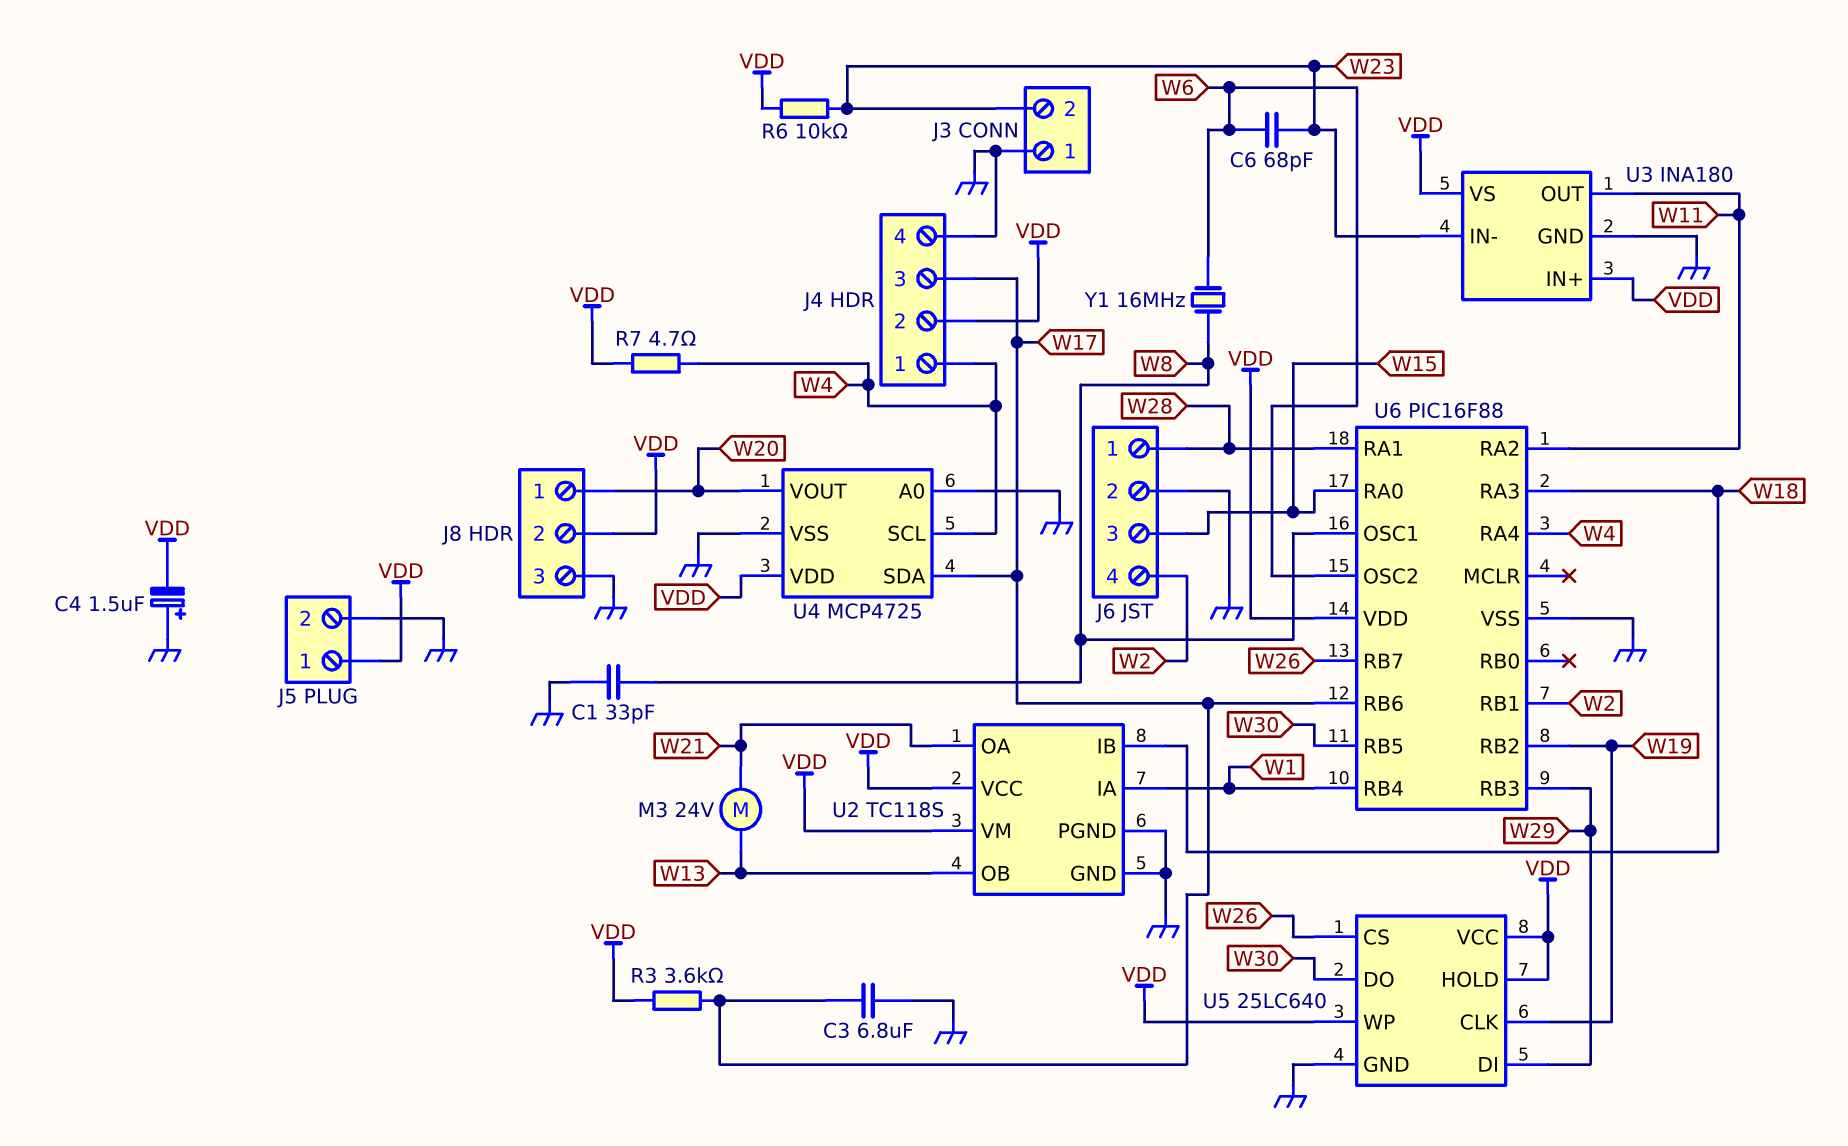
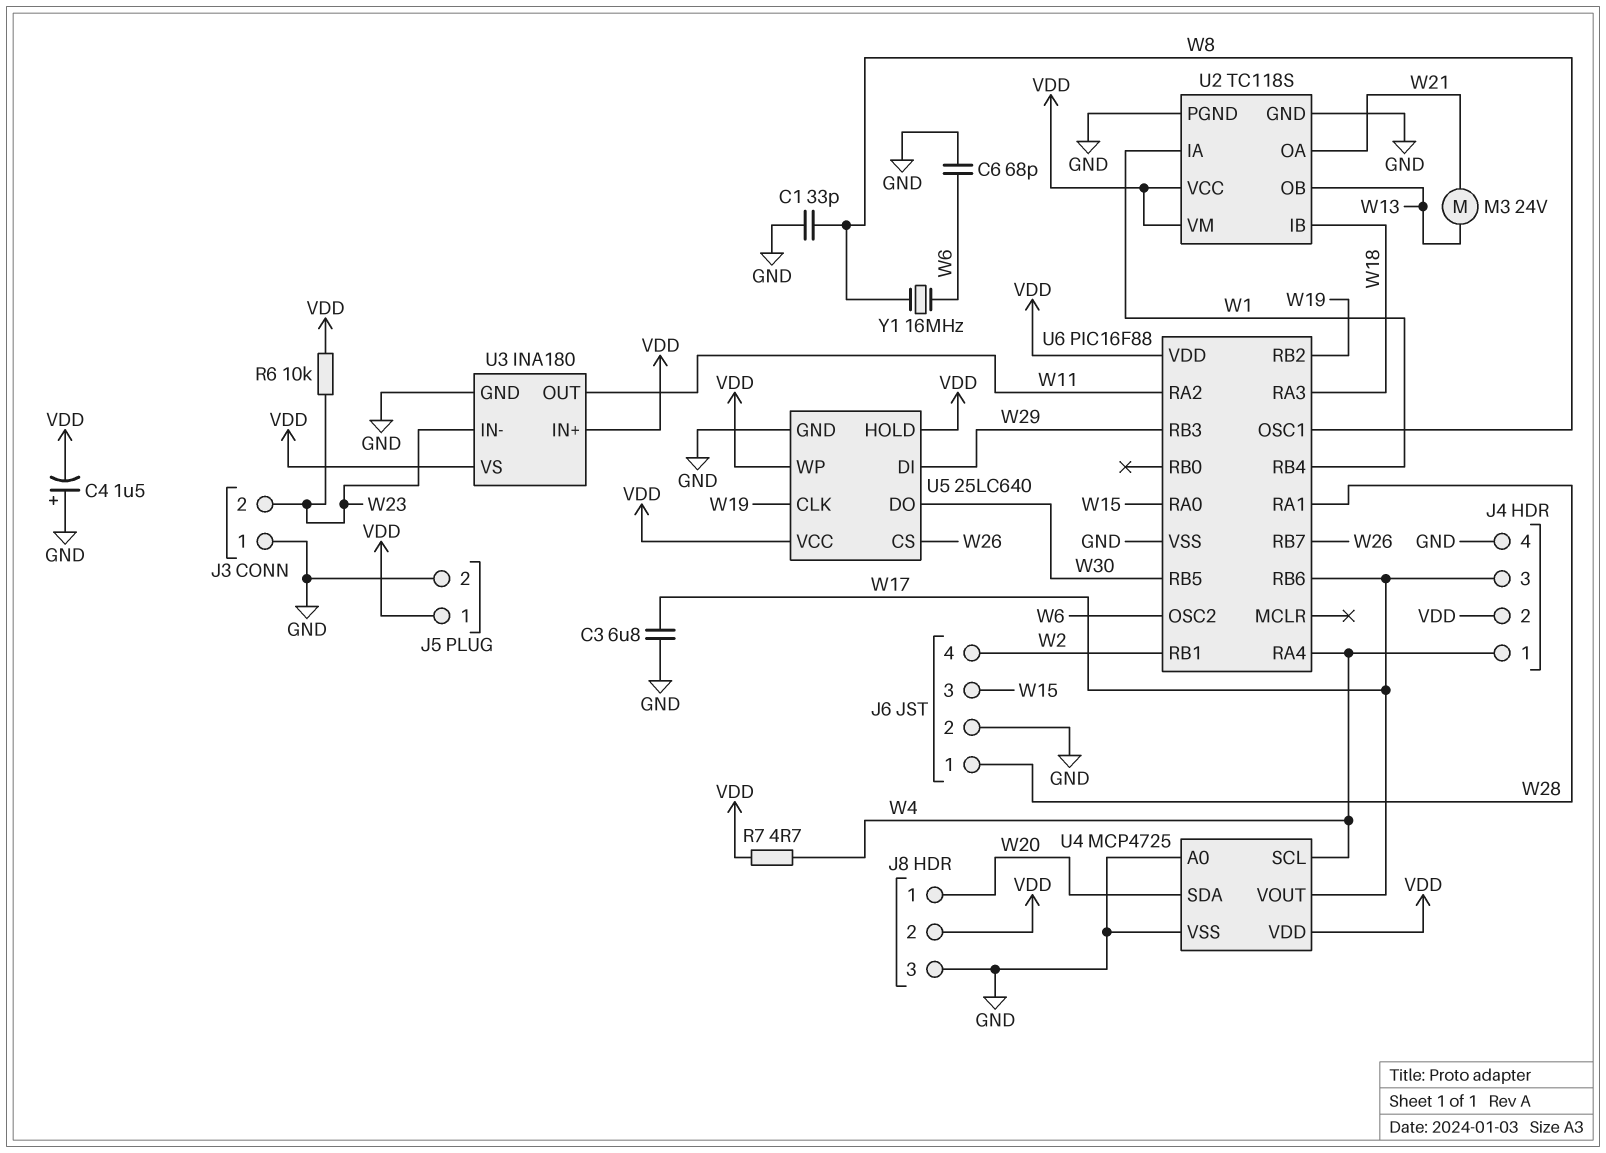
C6: 68pF (W6, W23) -> 68pF (GND, W6)
R3: 3.6k (VDD, W17) -> none
U4 pin SDA: W17 -> W20
U4 pin VOUT: W20 -> W17

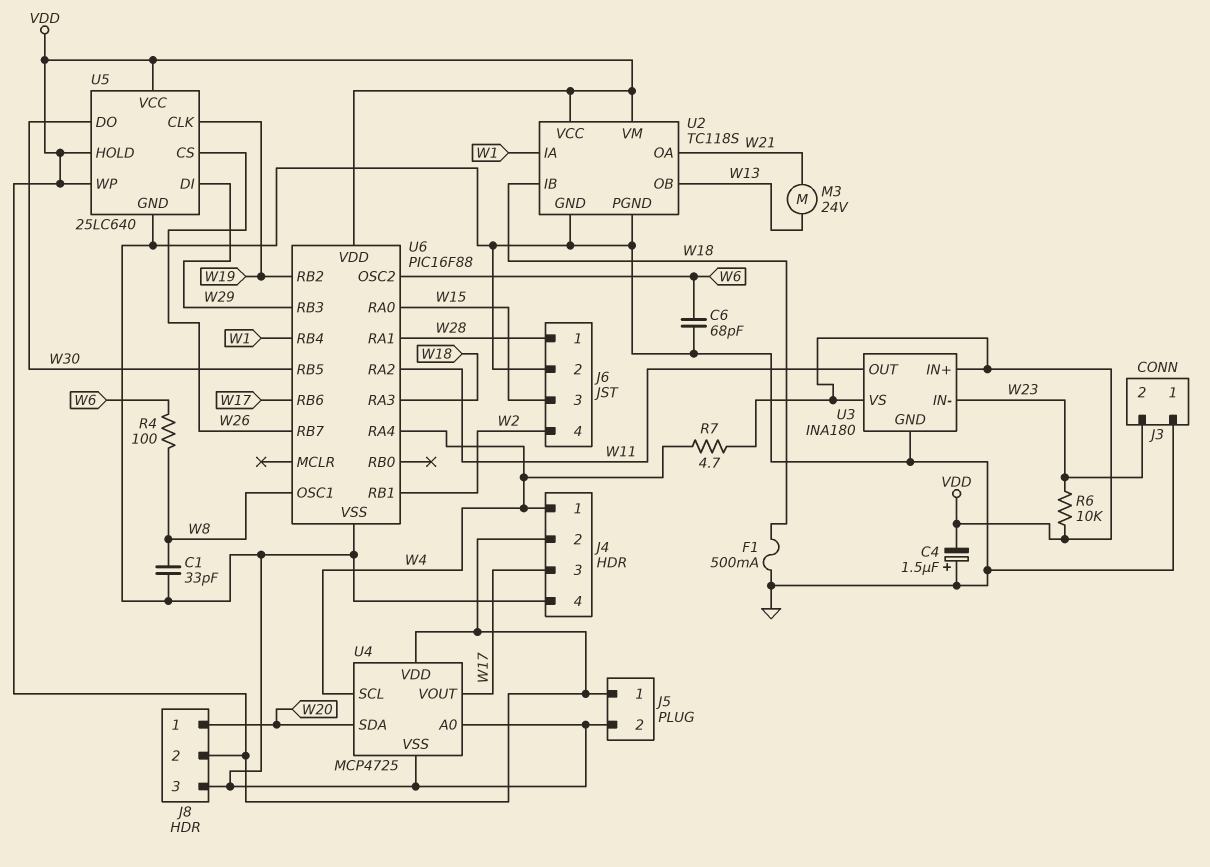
C3: 6.8uF (GND, W17) -> none
F1: none -> 500mA (GND, W18)
R4: none -> 100 (W6, W8)
Y1: 16MHz (W6, W8) -> none

